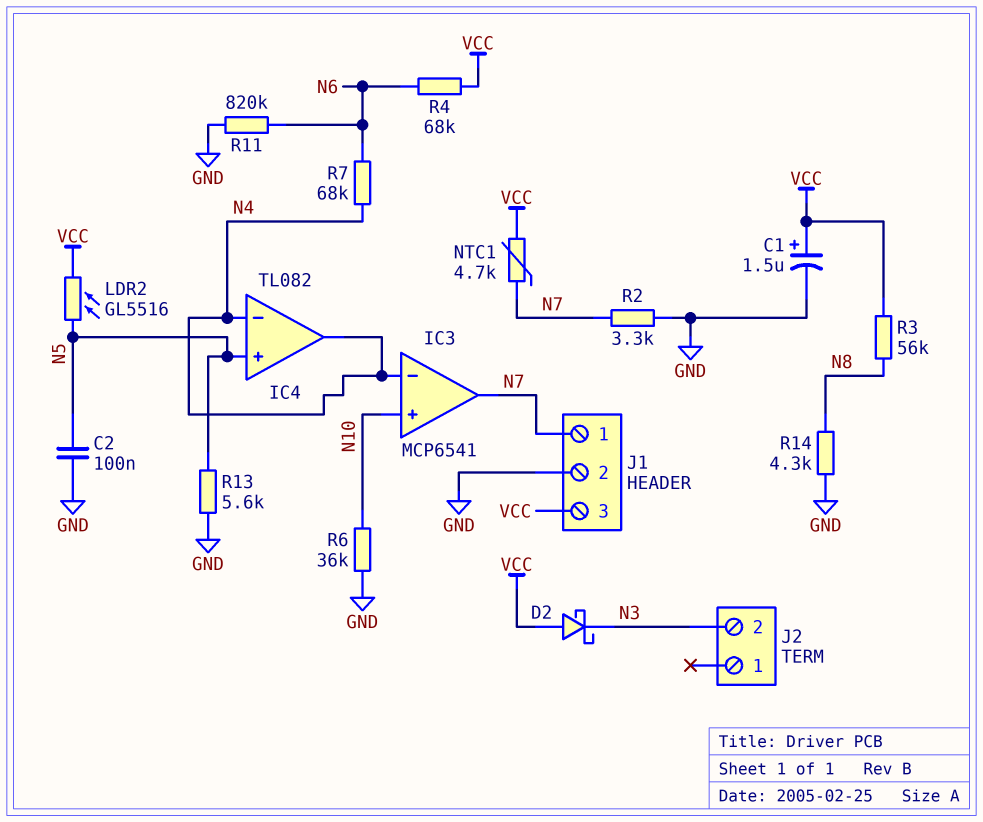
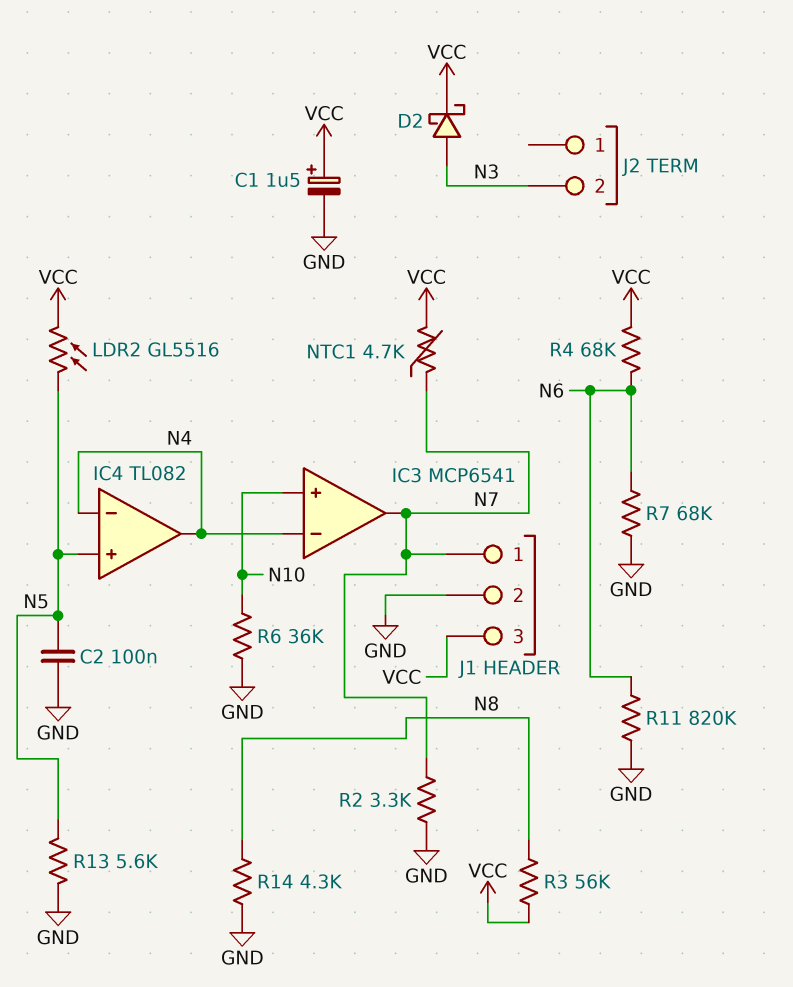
D2: schottky (A VCC, K N3) -> schottky (A N3, K VCC)
R7: 68k (N4, N6) -> 68k (GND, N6)

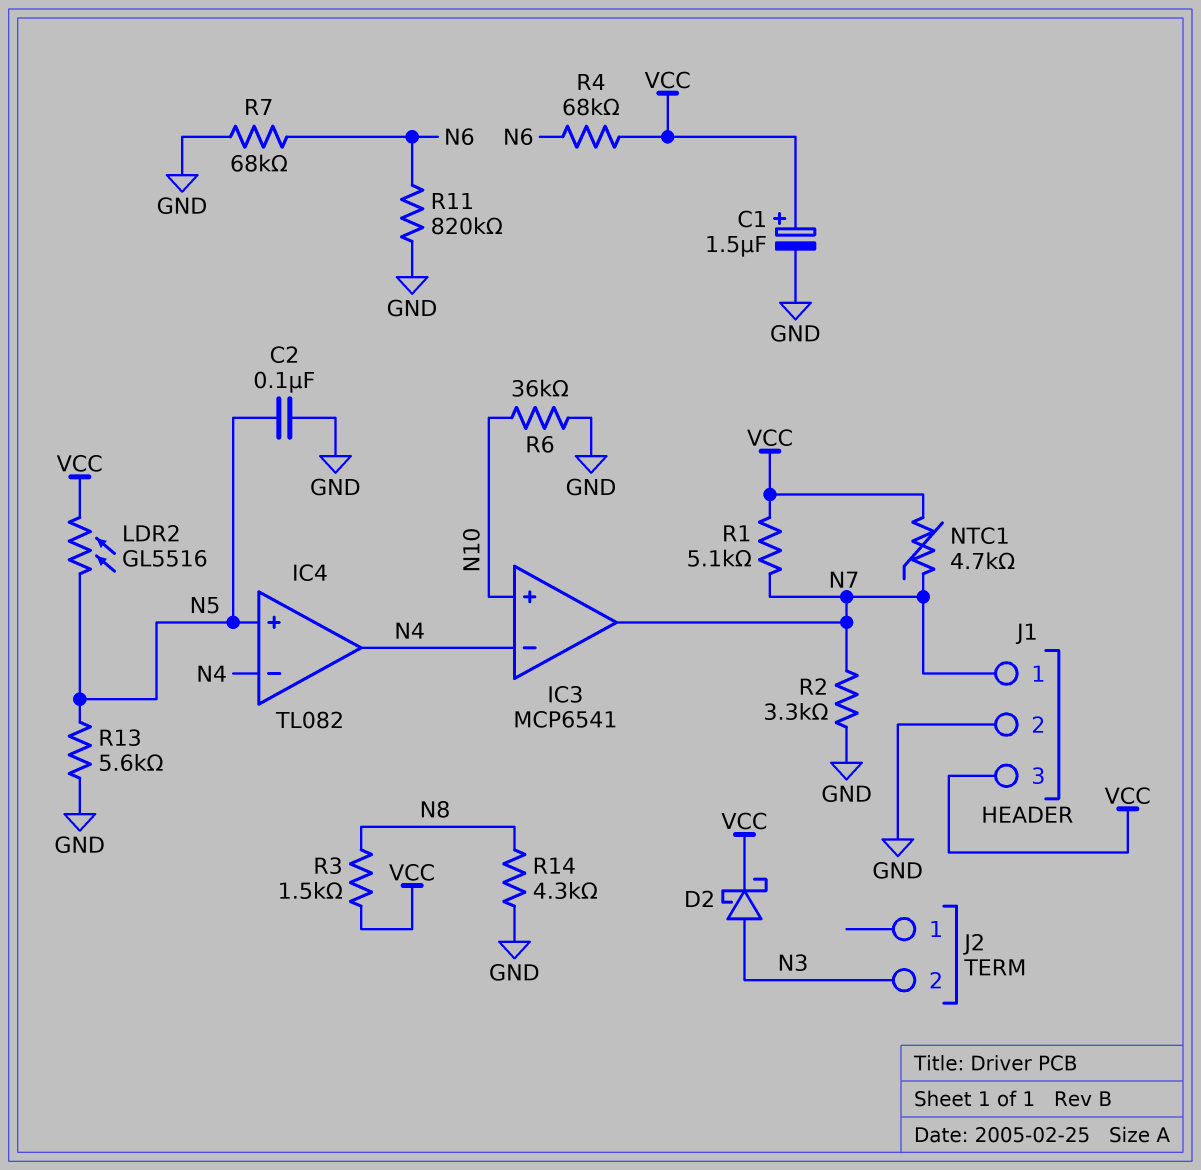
R1: none -> 5.1k (N7, VCC)
R3: 56k (N8, VCC) -> 1.5k (N8, VCC)

